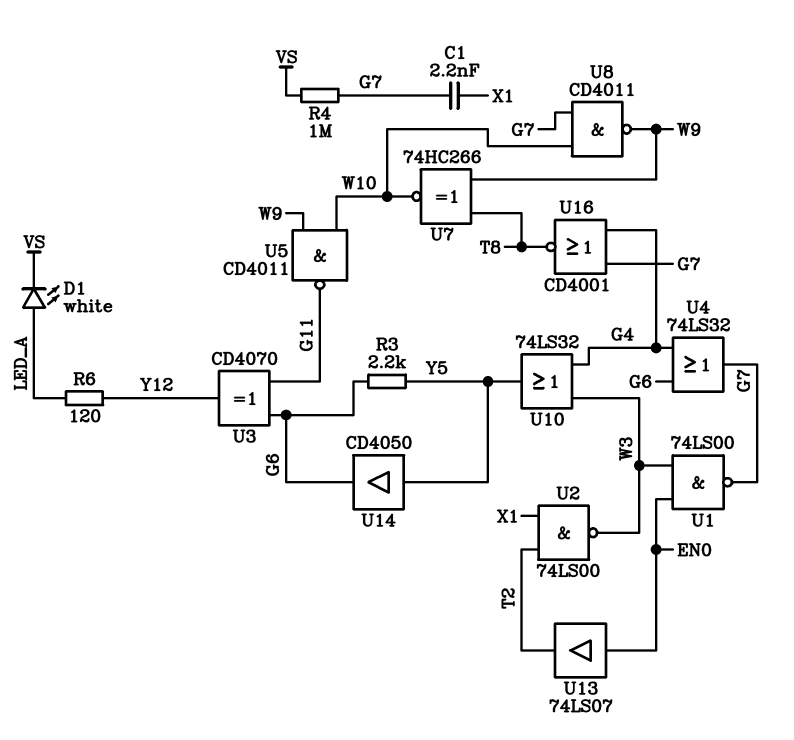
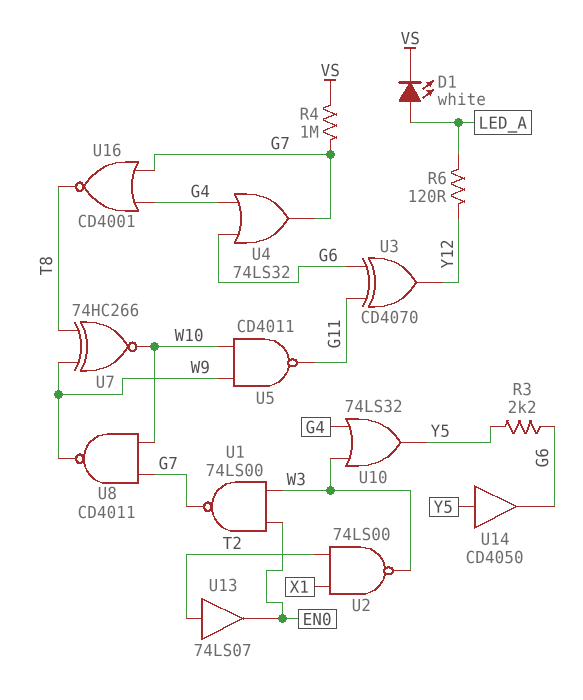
C1: 2.2nF (G7, X1) -> none
U13: buffer 74LS07 (in EN0, out T2) -> buffer 74LS07 (in T2, out EN0)

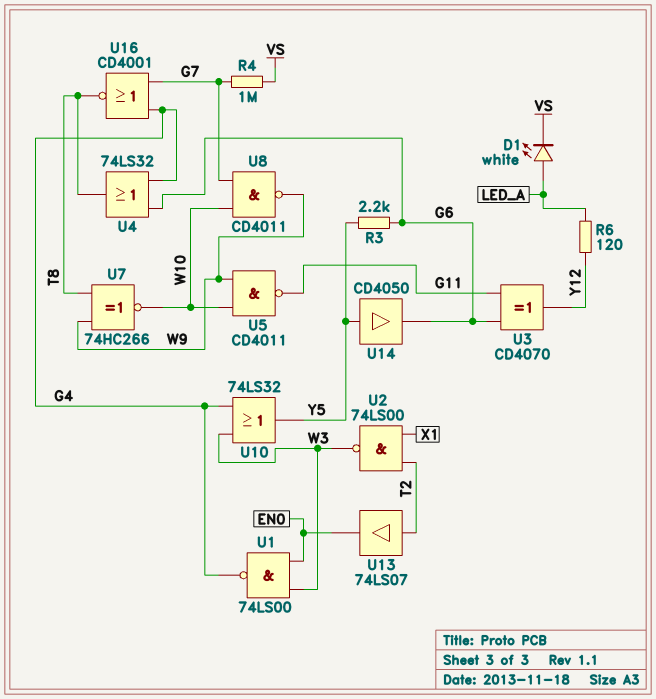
U1: NAND 74LS00 (in EN0, in W3, out G7) -> NAND 74LS00 (in EN0, in W3, out G4)
U4: OR 74LS32 (in G4, in G6, out G7) -> OR 74LS32 (in G4, in G6, out T8)

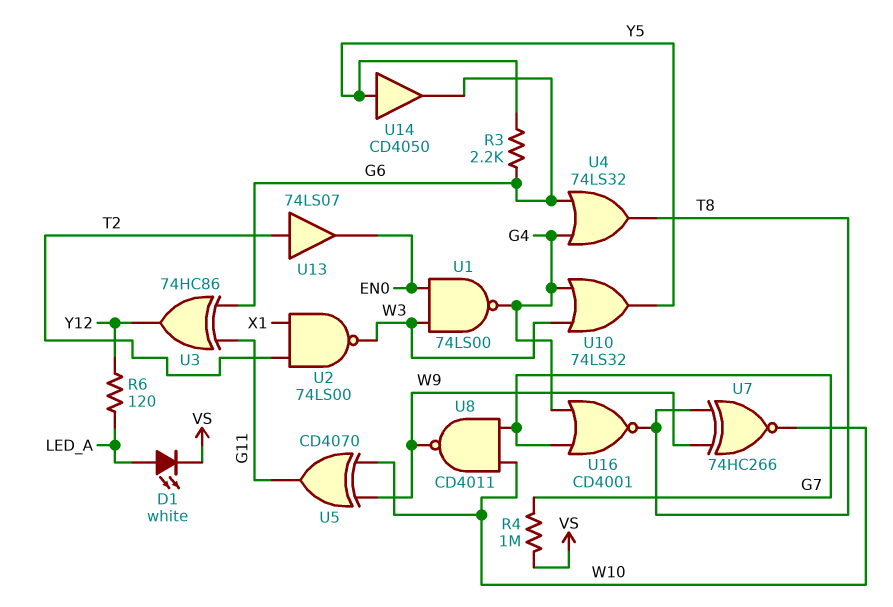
U3: XOR CD4070 (in G6, in G11, out Y12) -> XOR 74HC86 (in G6, in G11, out Y12)
U5: NAND CD4011 (in W9, in W10, out G11) -> XOR CD4070 (in W9, in W10, out G11)

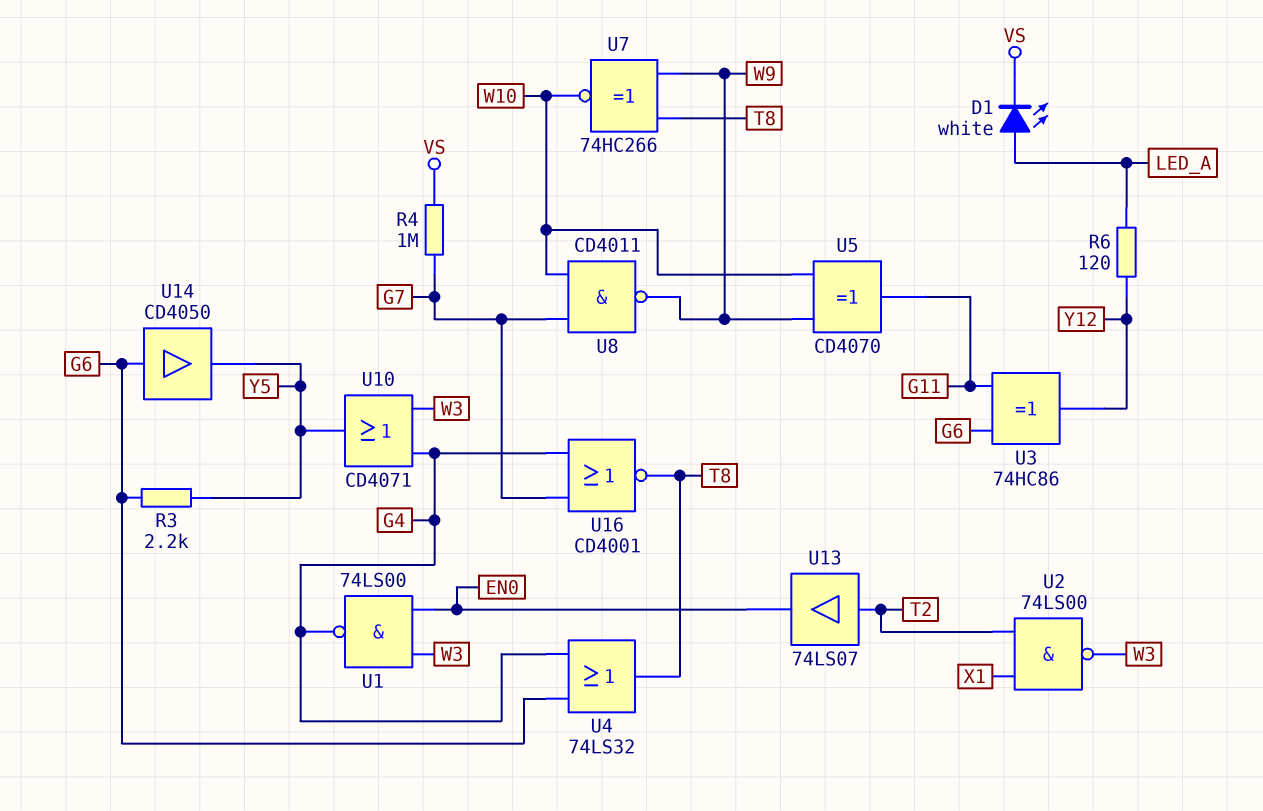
U10: OR 74LS32 (in G4, in W3, out Y5) -> OR CD4071 (in G4, in W3, out Y5)
U14: buffer CD4050 (in Y5, out G6) -> buffer CD4050 (in G6, out Y5)

